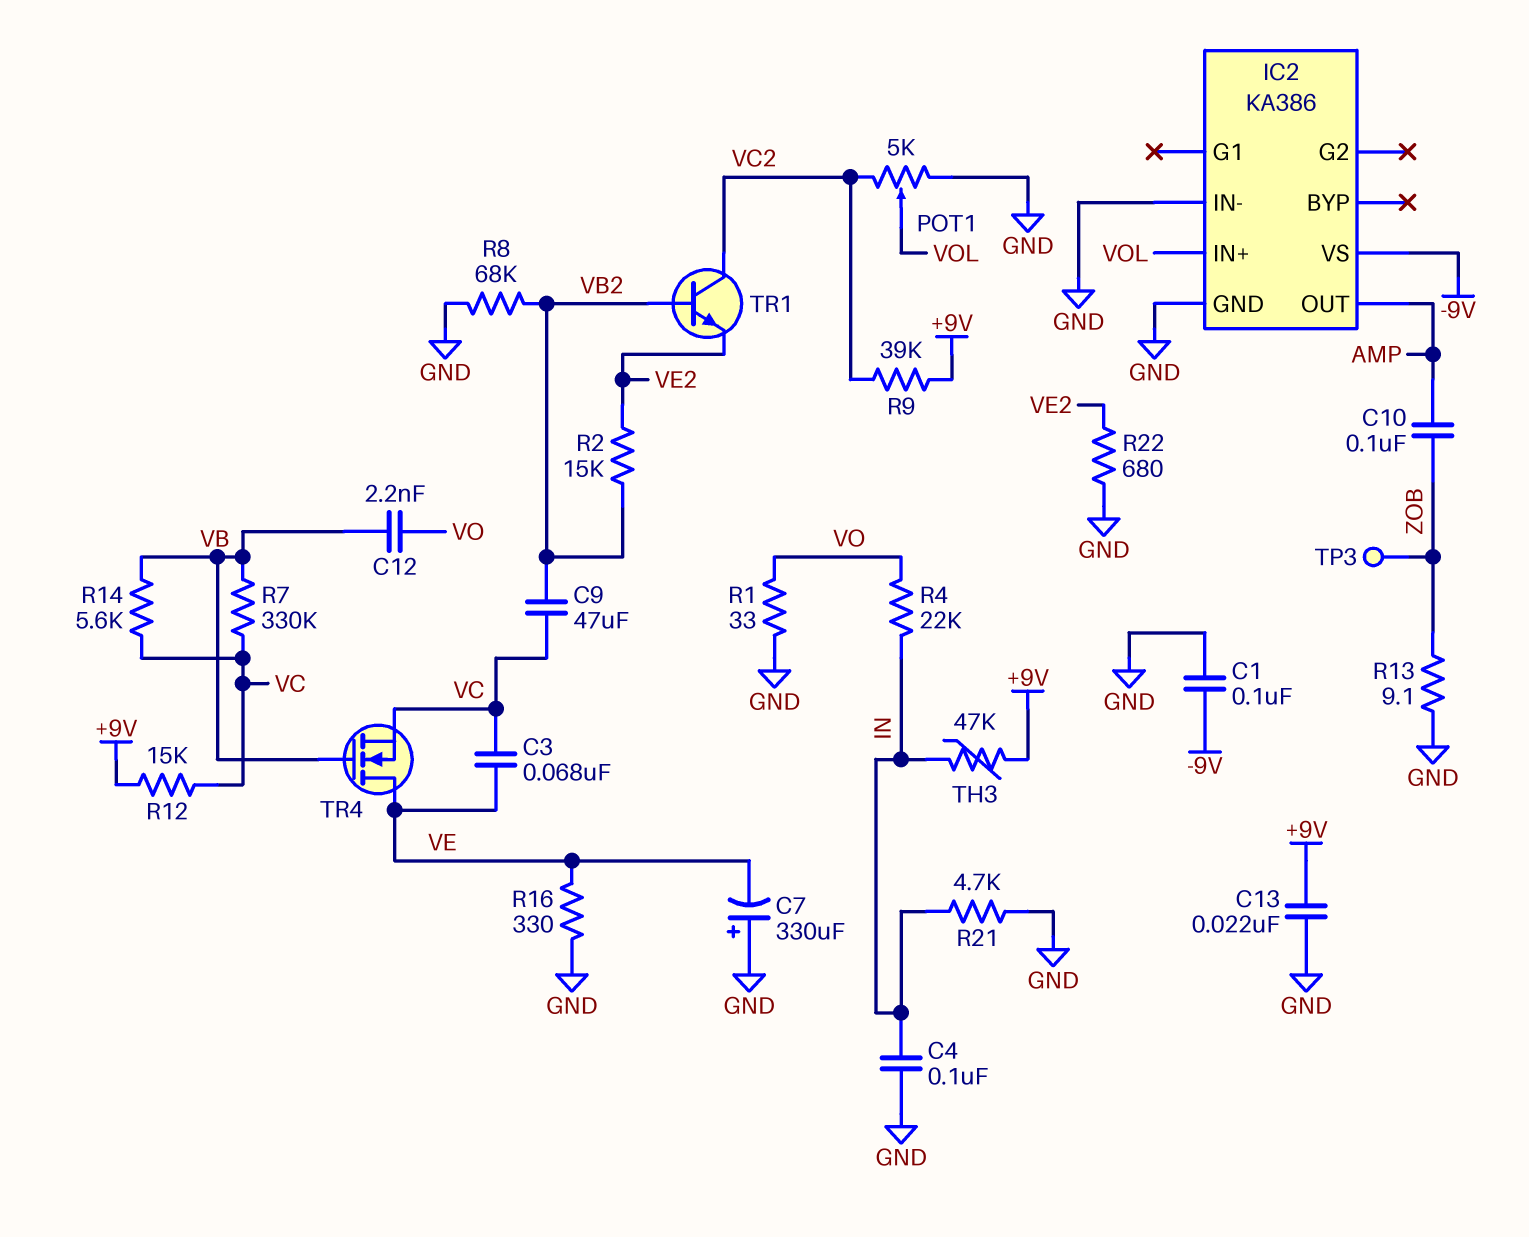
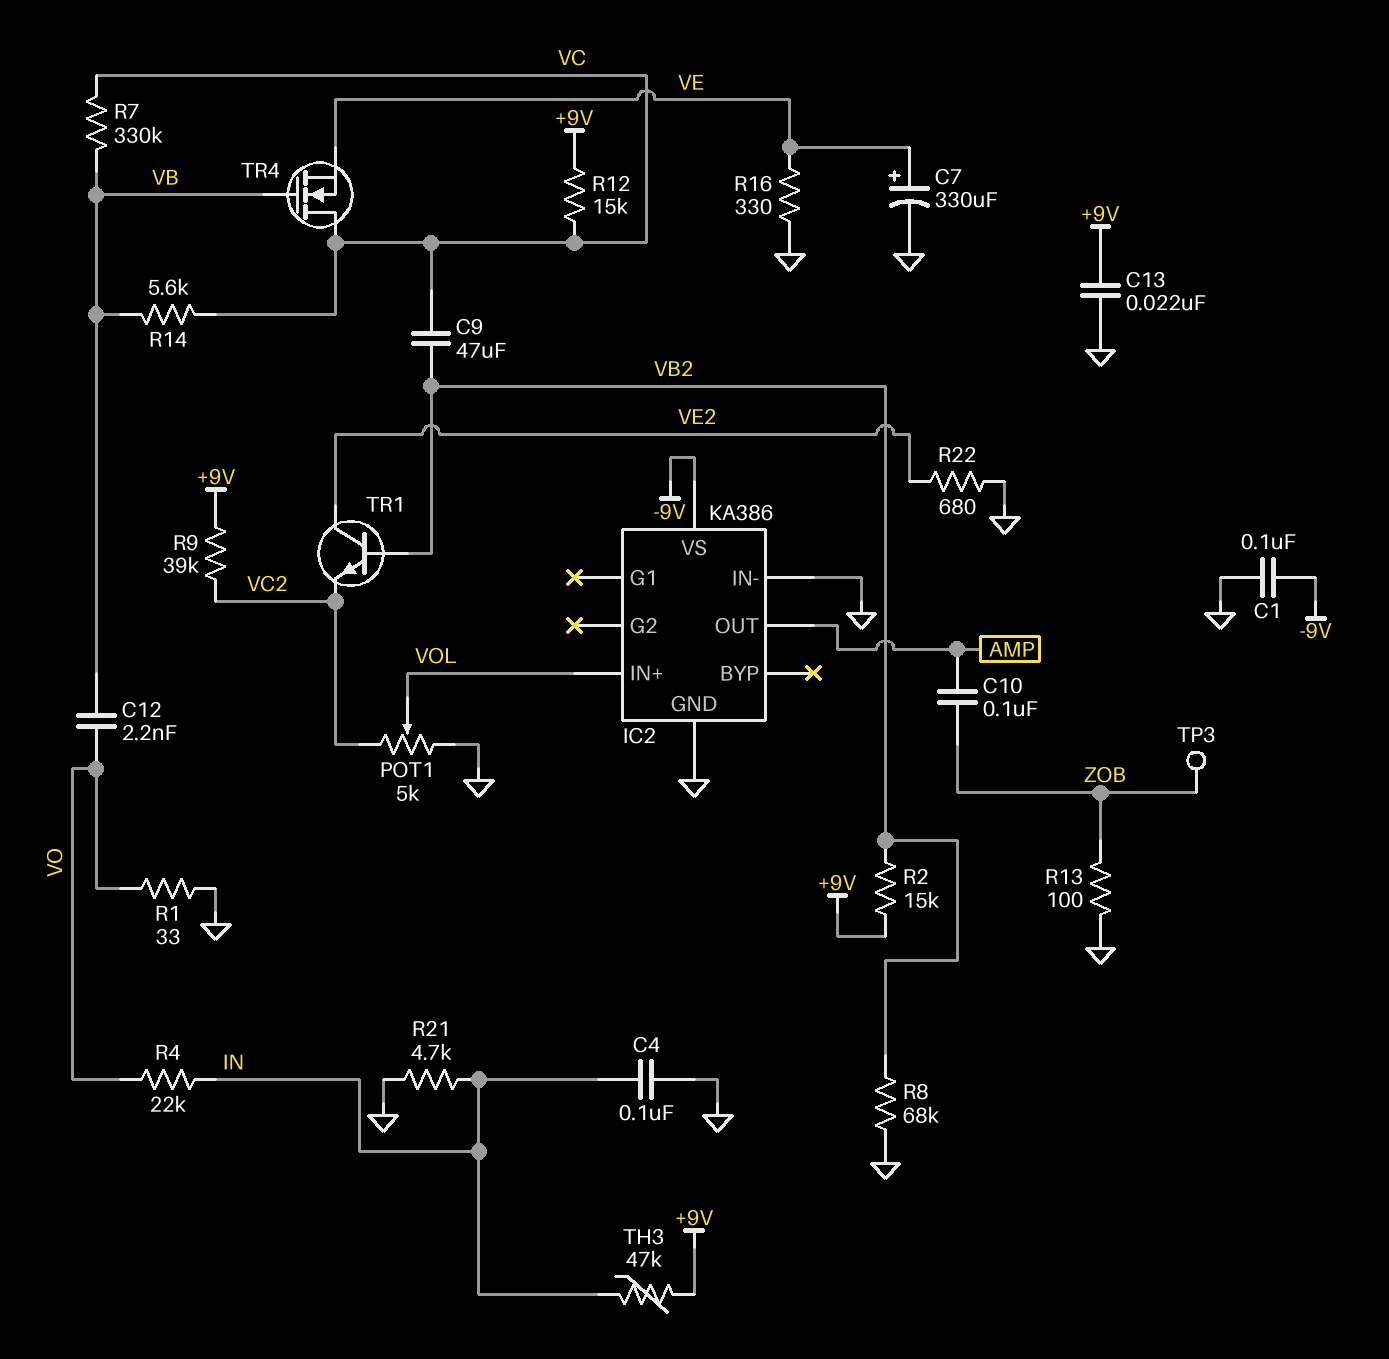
C3: 68nF (VC, VE) -> none
C7: 330uF (plus GND, minus VE) -> 330uF (plus VE, minus GND)
R2: 15k (VB2, VE2) -> 15k (+9V, VB2)
R13: 9.1 (GND, ZOB) -> 100 (GND, ZOB)
TR1: NPN (B VB2, C VC2, E VE2) -> NPN (B VB2, C VE2, E VC2)
TR4: NMOS (G VB, D VE, S VC) -> NMOS (G VB, D VC, S VE)

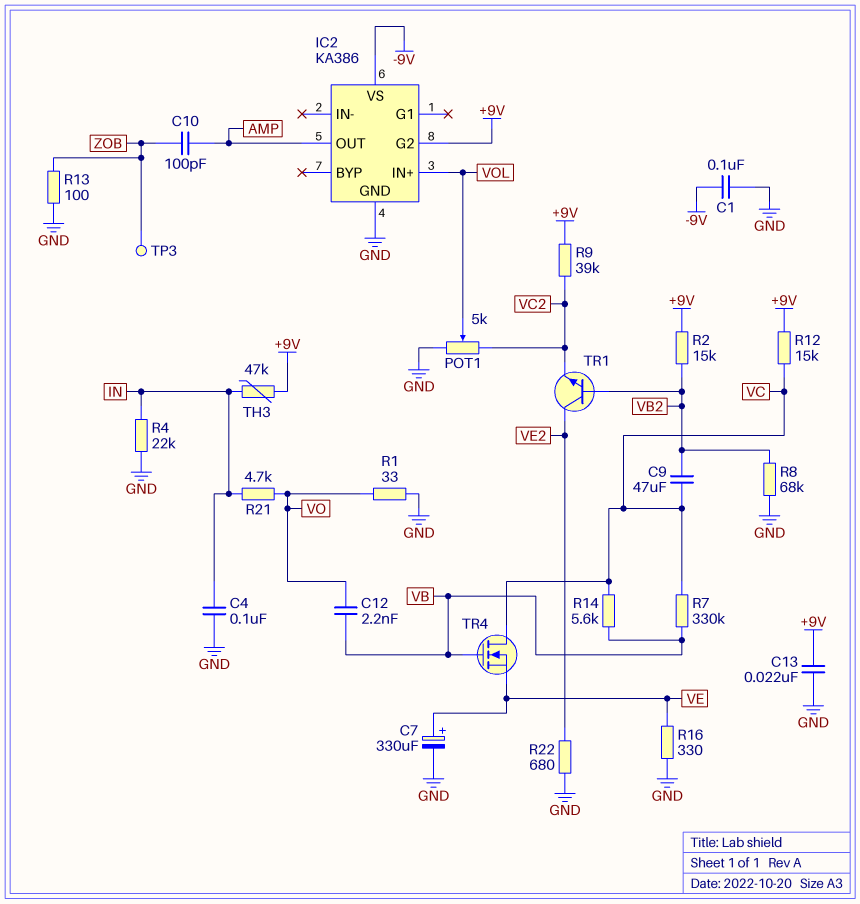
C10: 100nF (AMP, ZOB) -> 100pF (AMP, ZOB)
IC2 pin G2: none -> +9V
IC2 pin IN-: GND -> none
R4: 22k (IN, VO) -> 22k (GND, IN)
R21: 4.7k (GND, IN) -> 4.7k (IN, VO)

